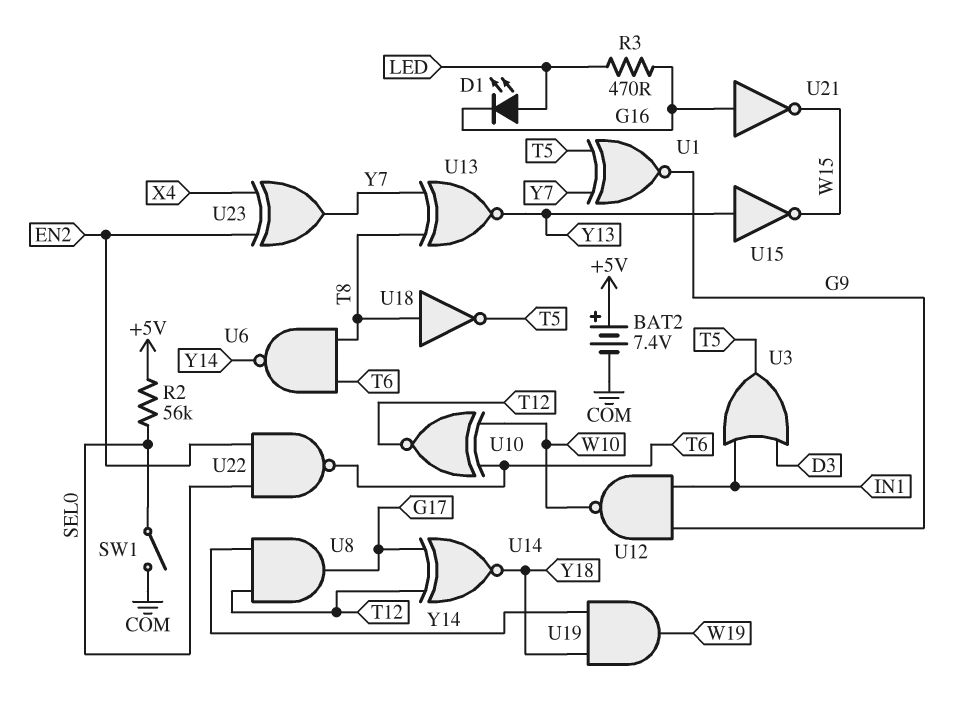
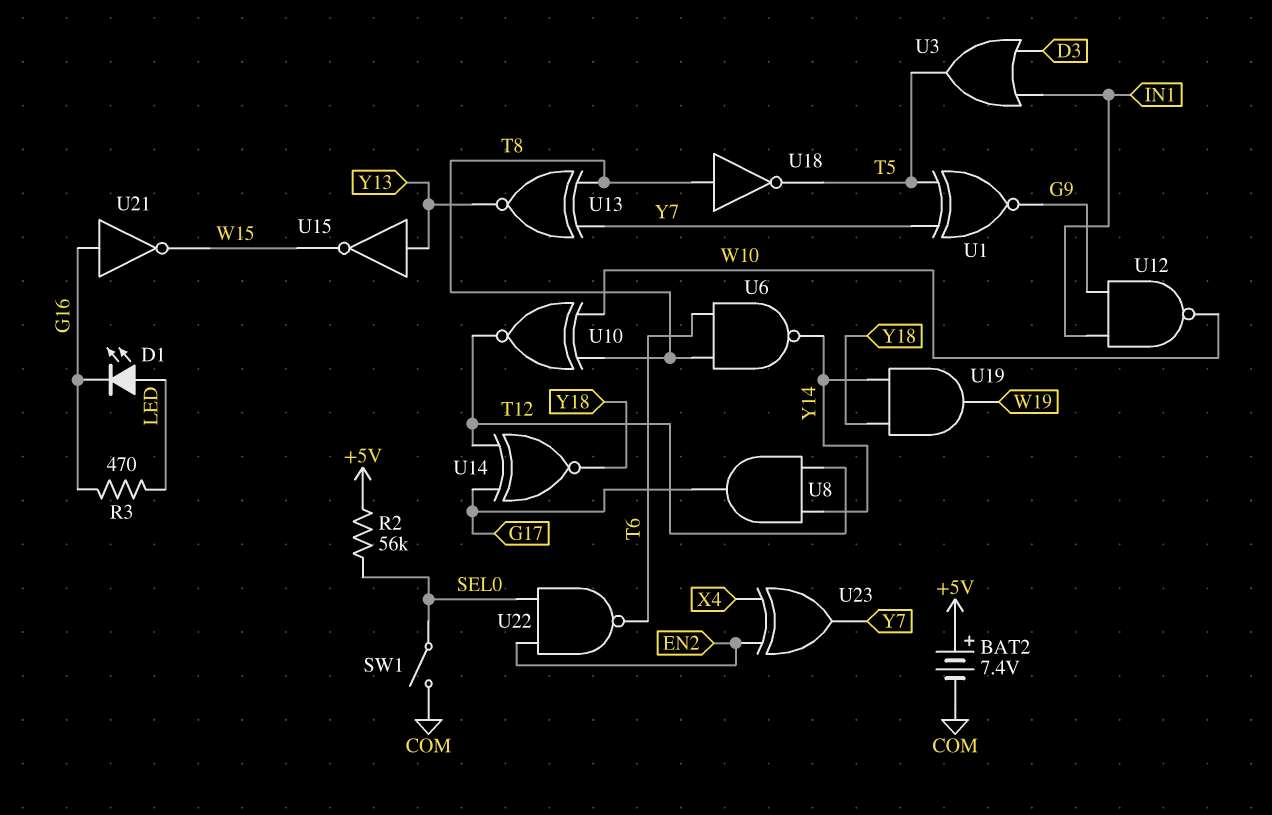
U10: XNOR (in T6, in W10, out T12) -> XNOR (in T8, in W10, out T12)

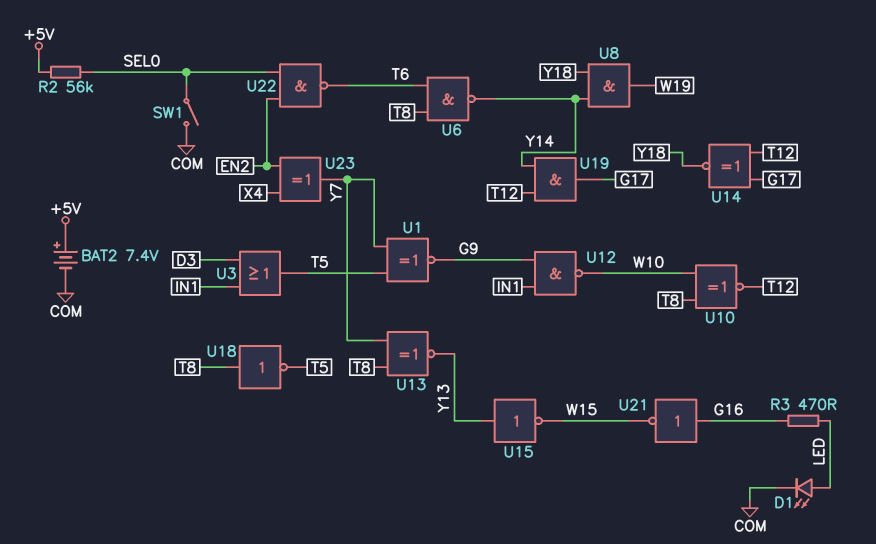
D1: LED (A LED, K G16) -> LED (A LED, K COM)
U8: AND (in T12, in Y14, out G17) -> AND (in Y14, in Y18, out W19)
U19: AND (in Y14, in Y18, out W19) -> AND (in T12, in Y14, out G17)

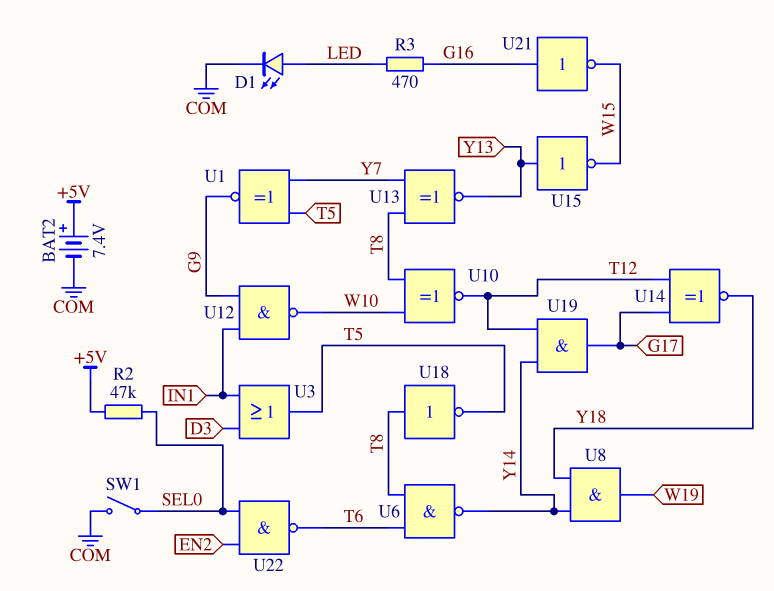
R2: 56k (+5V, SEL0) -> 47k (+5V, SEL0)
U23: XOR (in EN2, in X4, out Y7) -> none

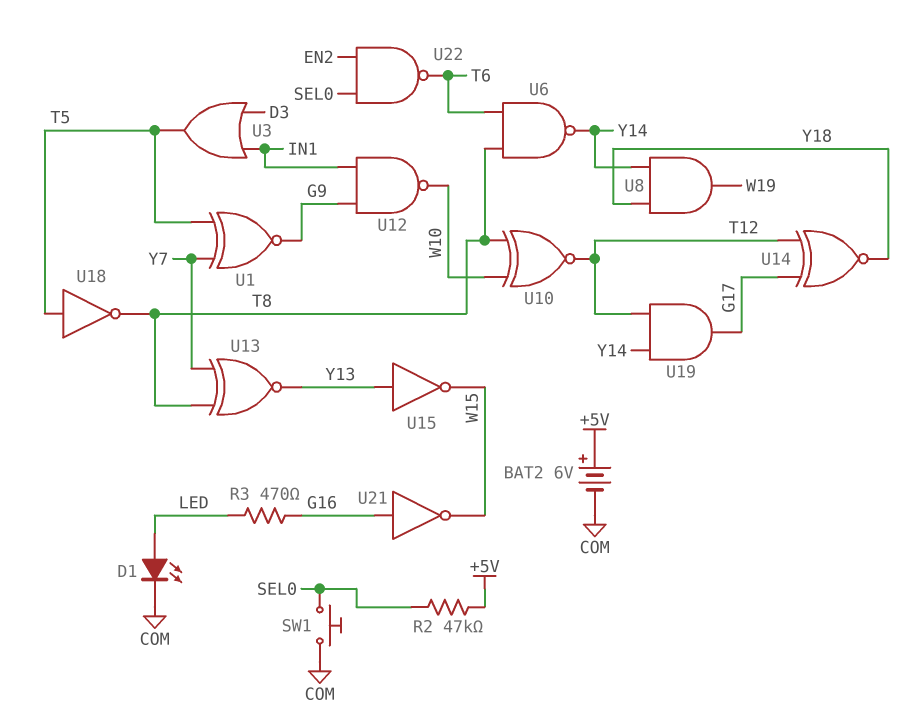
BAT2: 7.4V (plus +5V, minus COM) -> 6V (plus +5V, minus COM)
SW1: switch (COM, SEL0) -> button (COM, SEL0)
U18: NOT (in T8, out T5) -> NOT (in T5, out T8)

